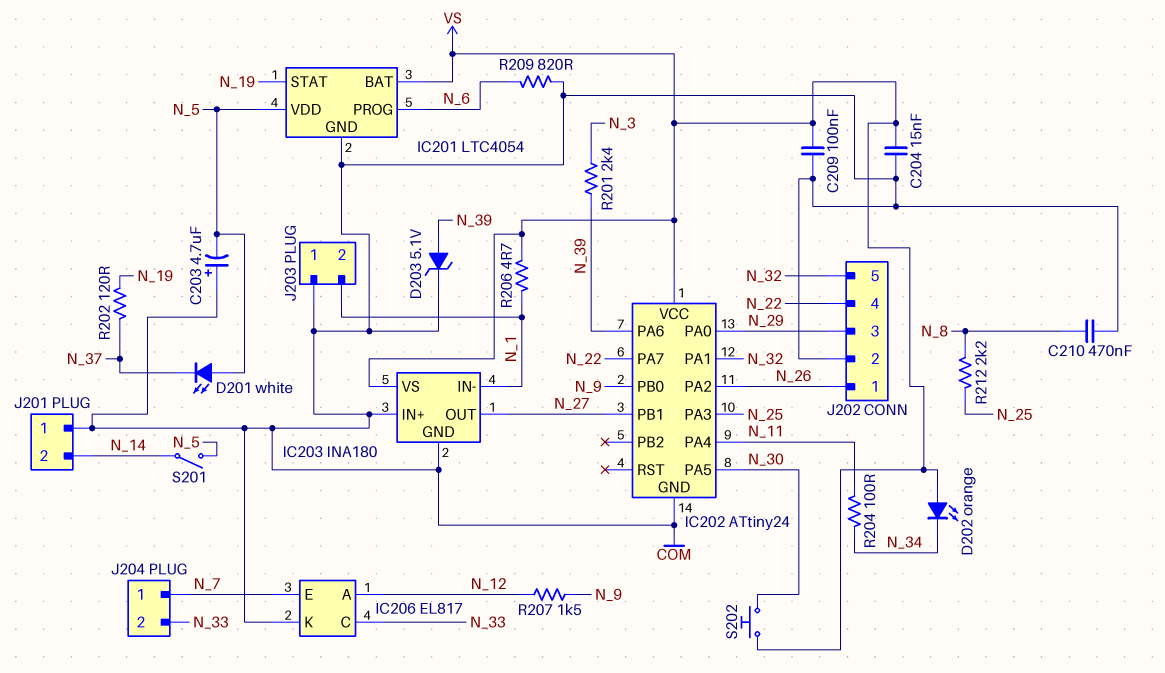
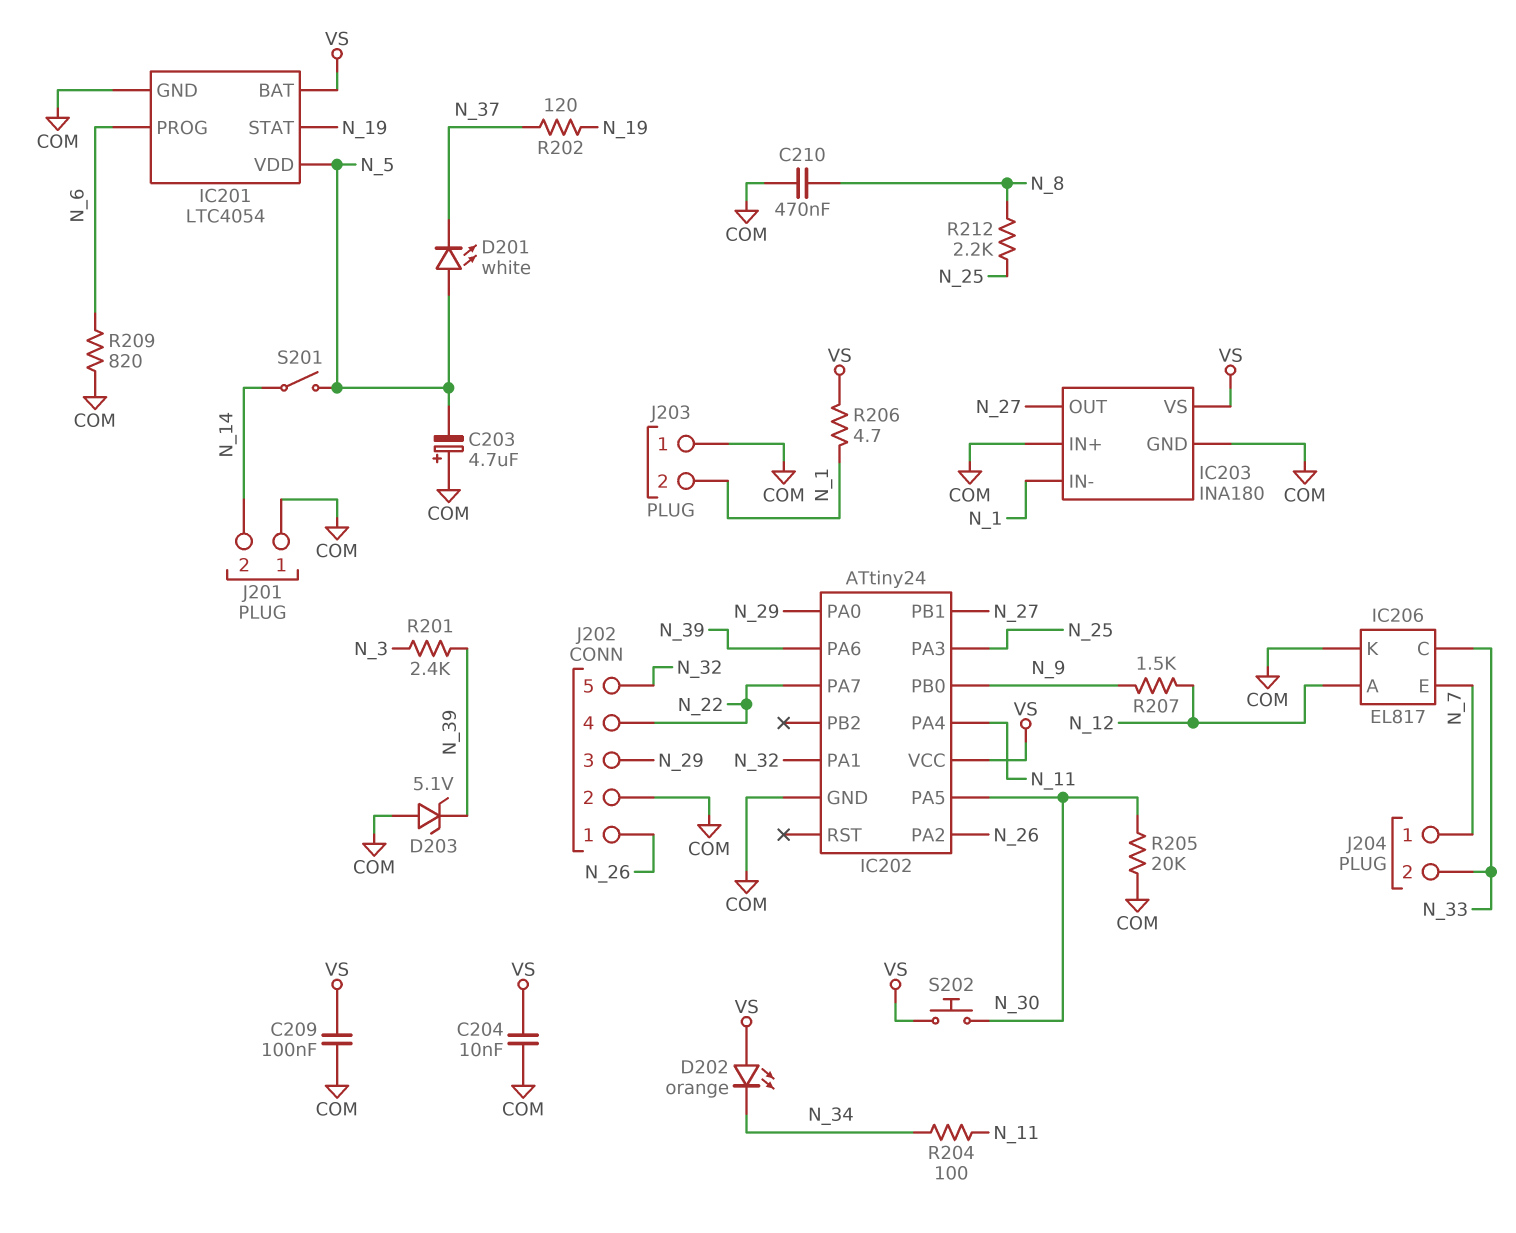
C204: 15nF (COM, VS) -> 10nF (COM, VS)
D203: zener 5.1V (A N_39, K COM) -> zener 5.1V (A COM, K N_39)
R205: none -> 20k (COM, N_30)

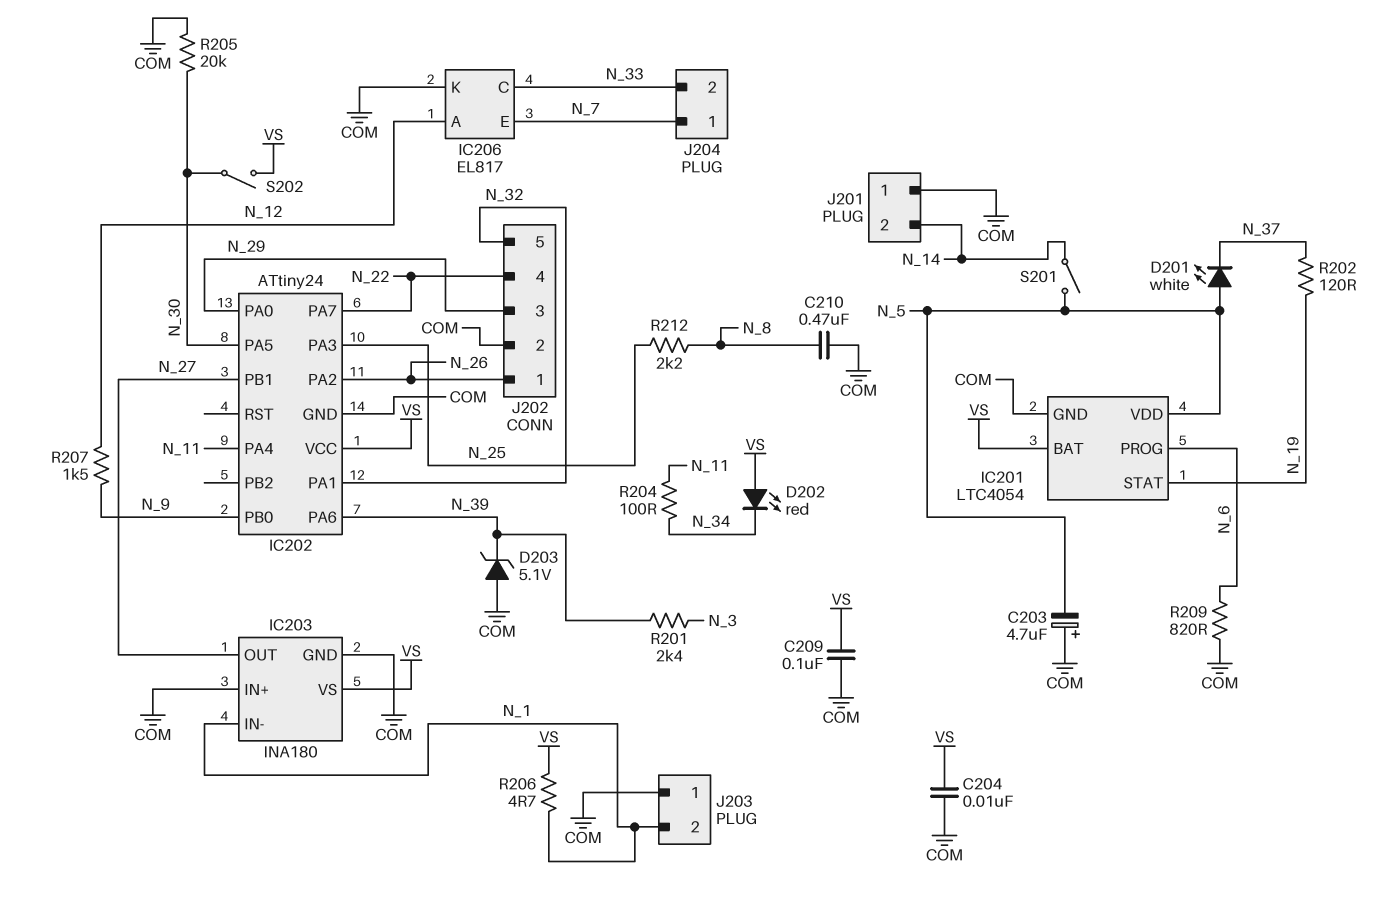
D202: LED orange (A VS, K N_34) -> LED red (A VS, K N_34)
S202: button (N_30, VS) -> switch (N_30, VS)

